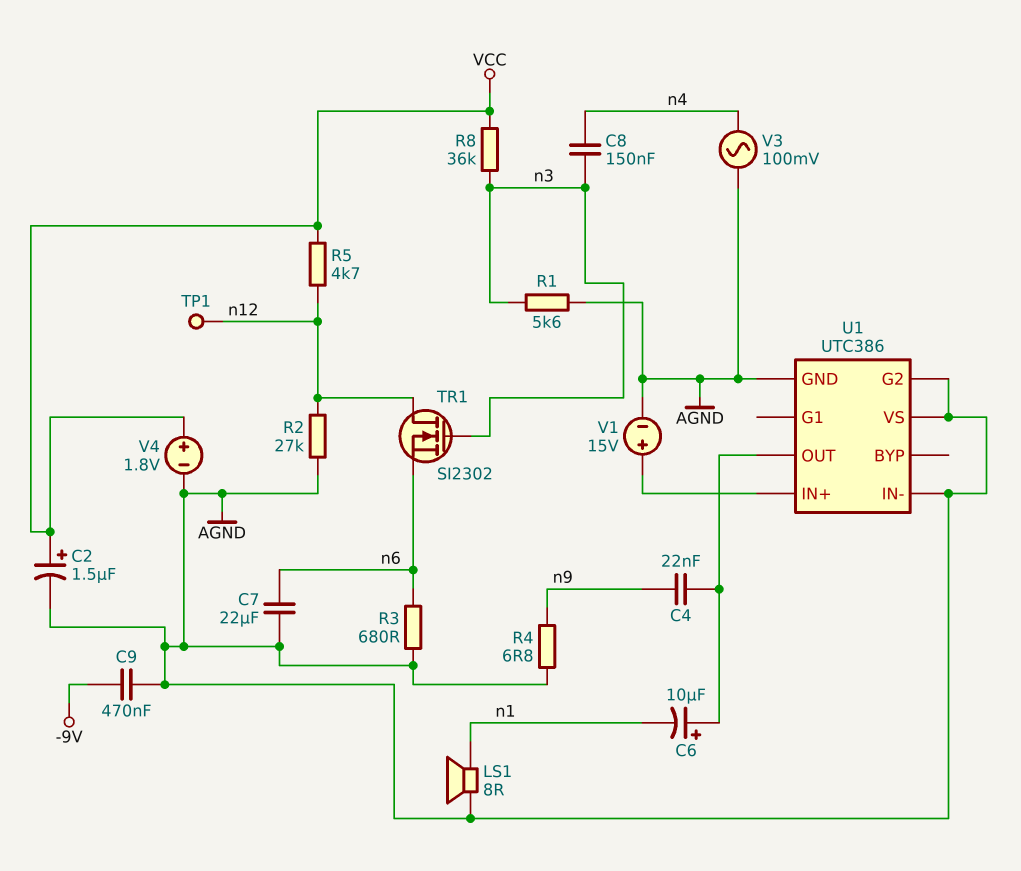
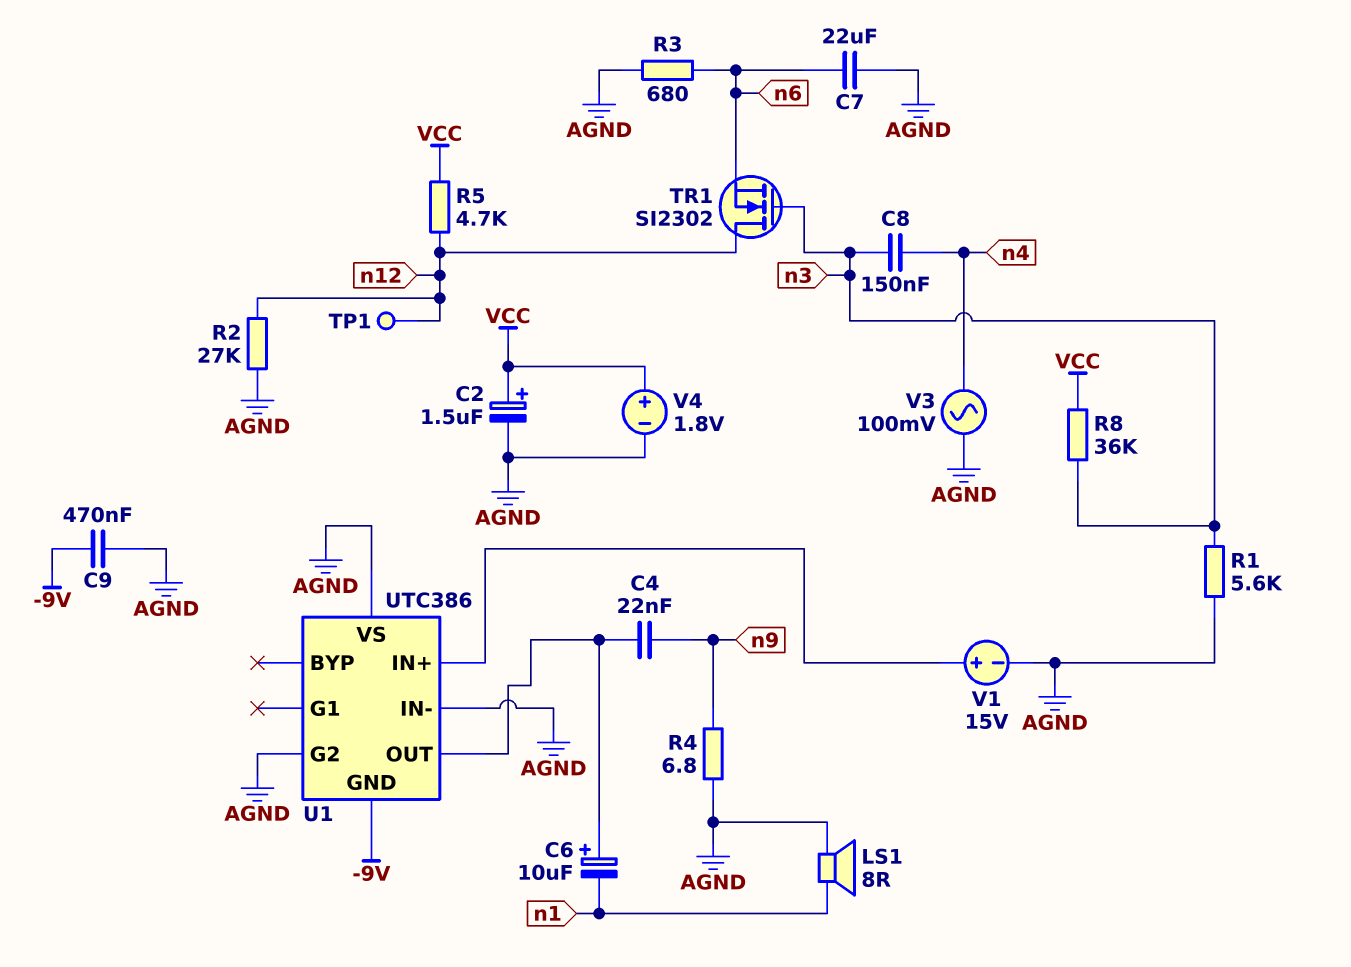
U1 pin GND: AGND -> -9V

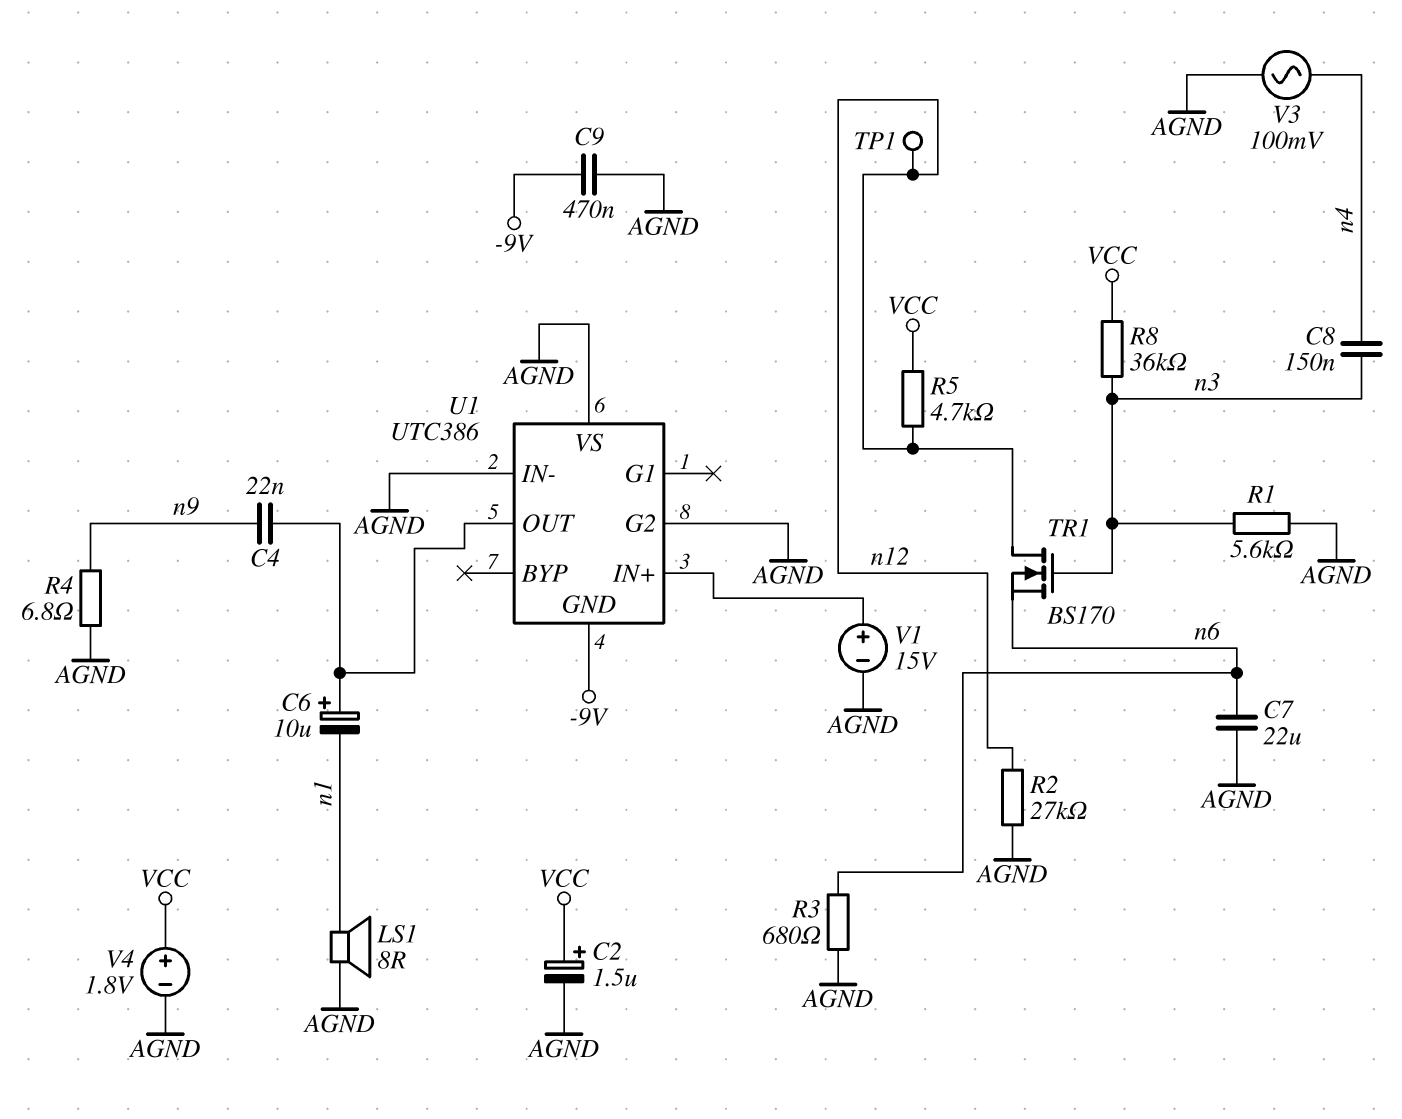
TR1: NMOS SI2302 (G n3, D n12, S n6) -> NMOS BS170 (G n3, D n12, S n6)

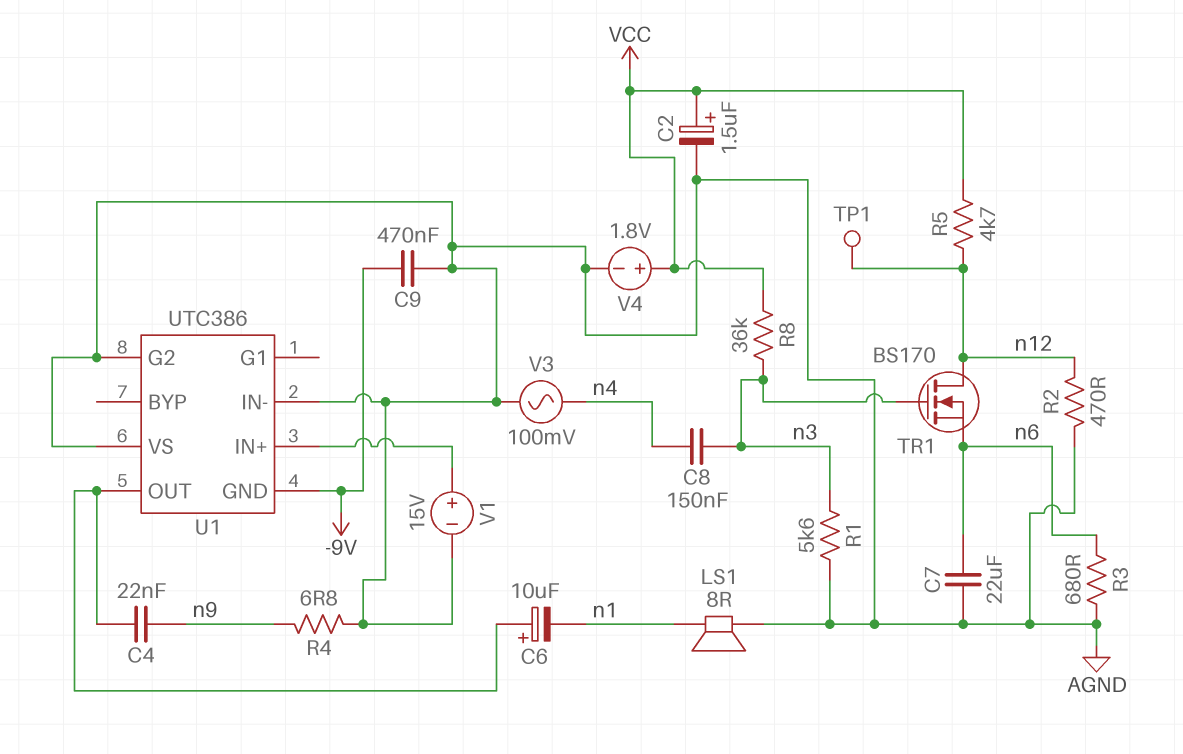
R2: 27k (AGND, n12) -> 470 (AGND, n12)

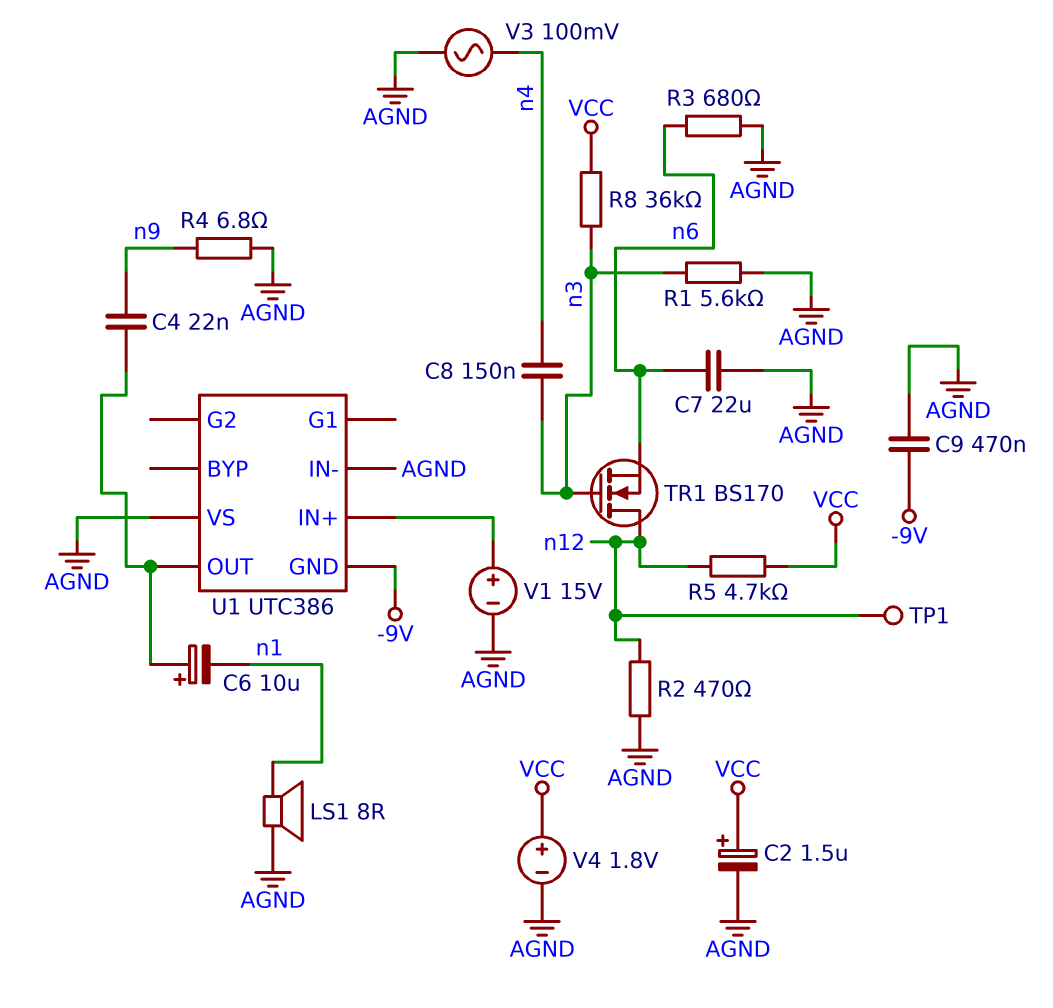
U1 pin G2: AGND -> none

